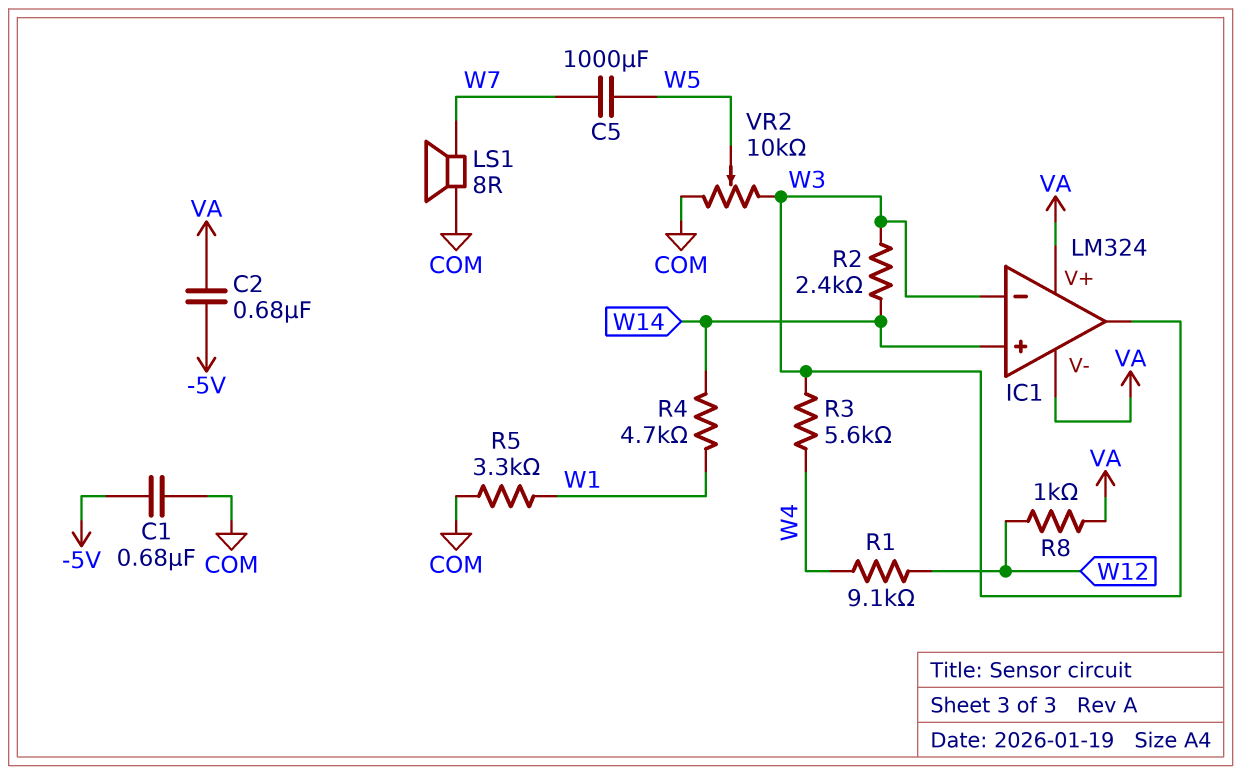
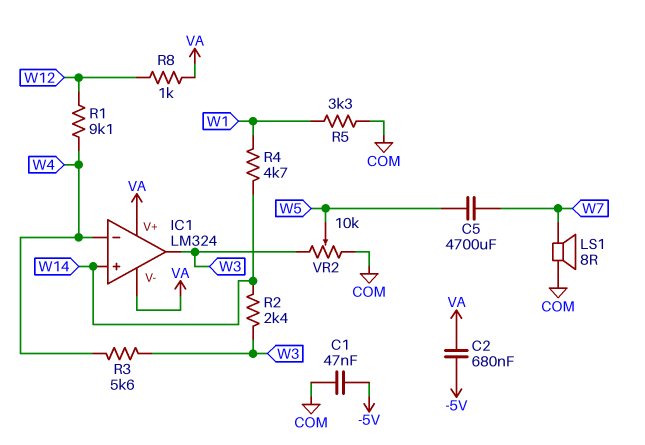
C1: 680nF (-5V, COM) -> 47nF (-5V, COM)
C5: 1000uF (W5, W7) -> 4700uF (W5, W7)
IC1 pin in-: W3 -> W4

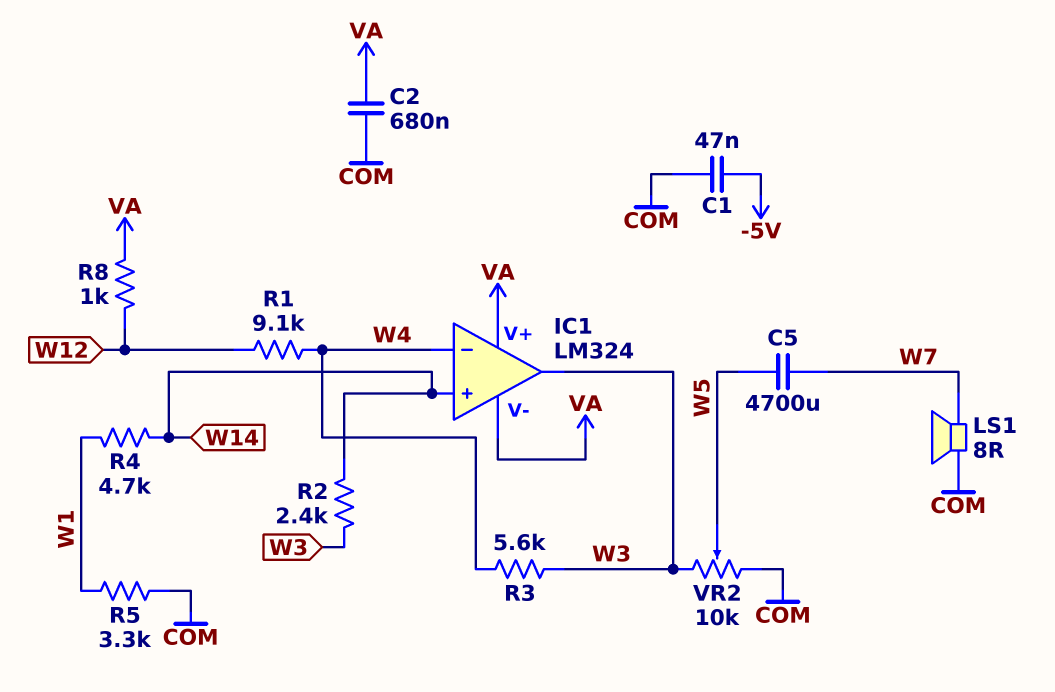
C2: 680nF (-5V, VA) -> 680nF (COM, VA)

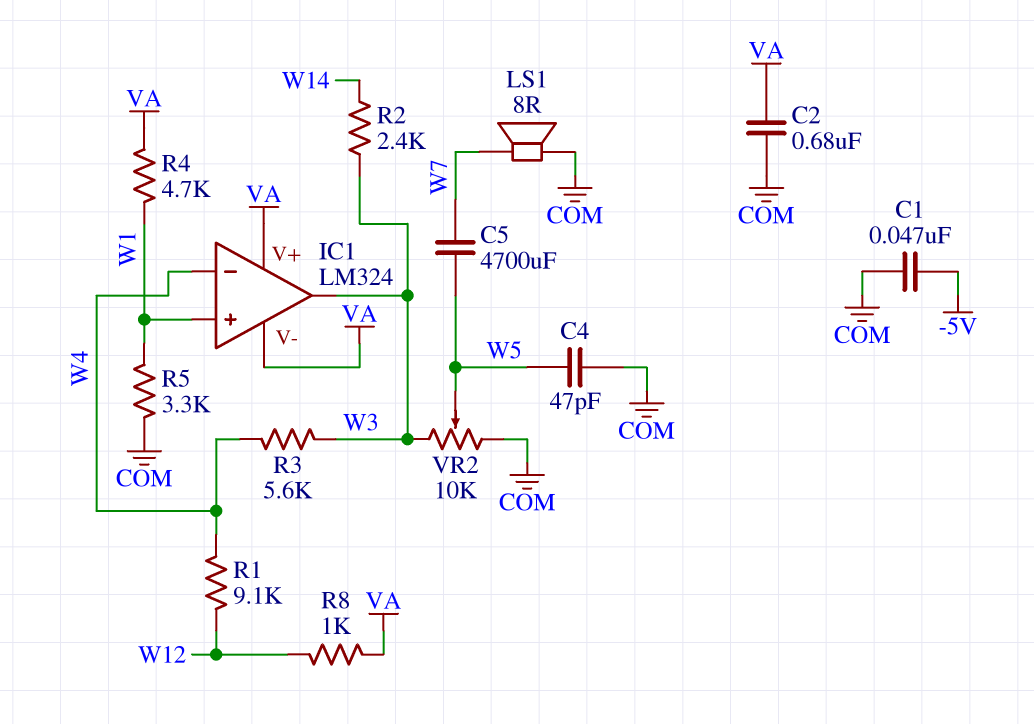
C4: none -> 47pF (COM, W5)
IC1 pin in+: W14 -> W1
R4: 4.7k (W1, W14) -> 4.7k (VA, W1)

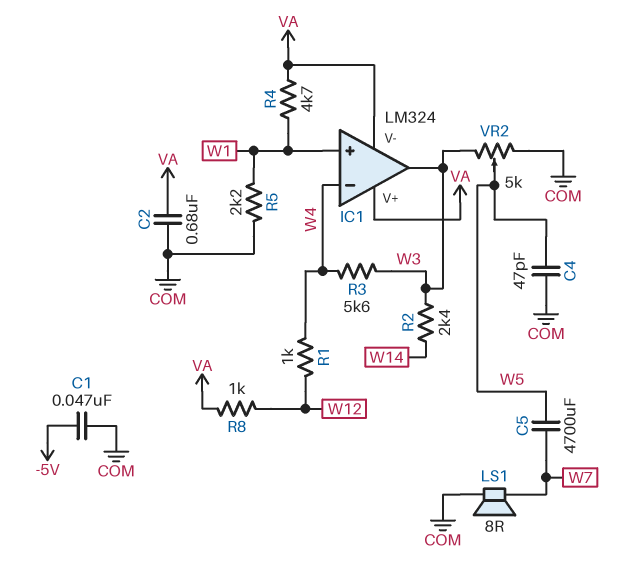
R1: 9.1k (W4, W12) -> 1k (W4, W12)
R5: 3.3k (COM, W1) -> 2.2k (COM, W1)
VR2: 10k (COM, W3, wiper W5) -> 5k (COM, W3, wiper W5)

